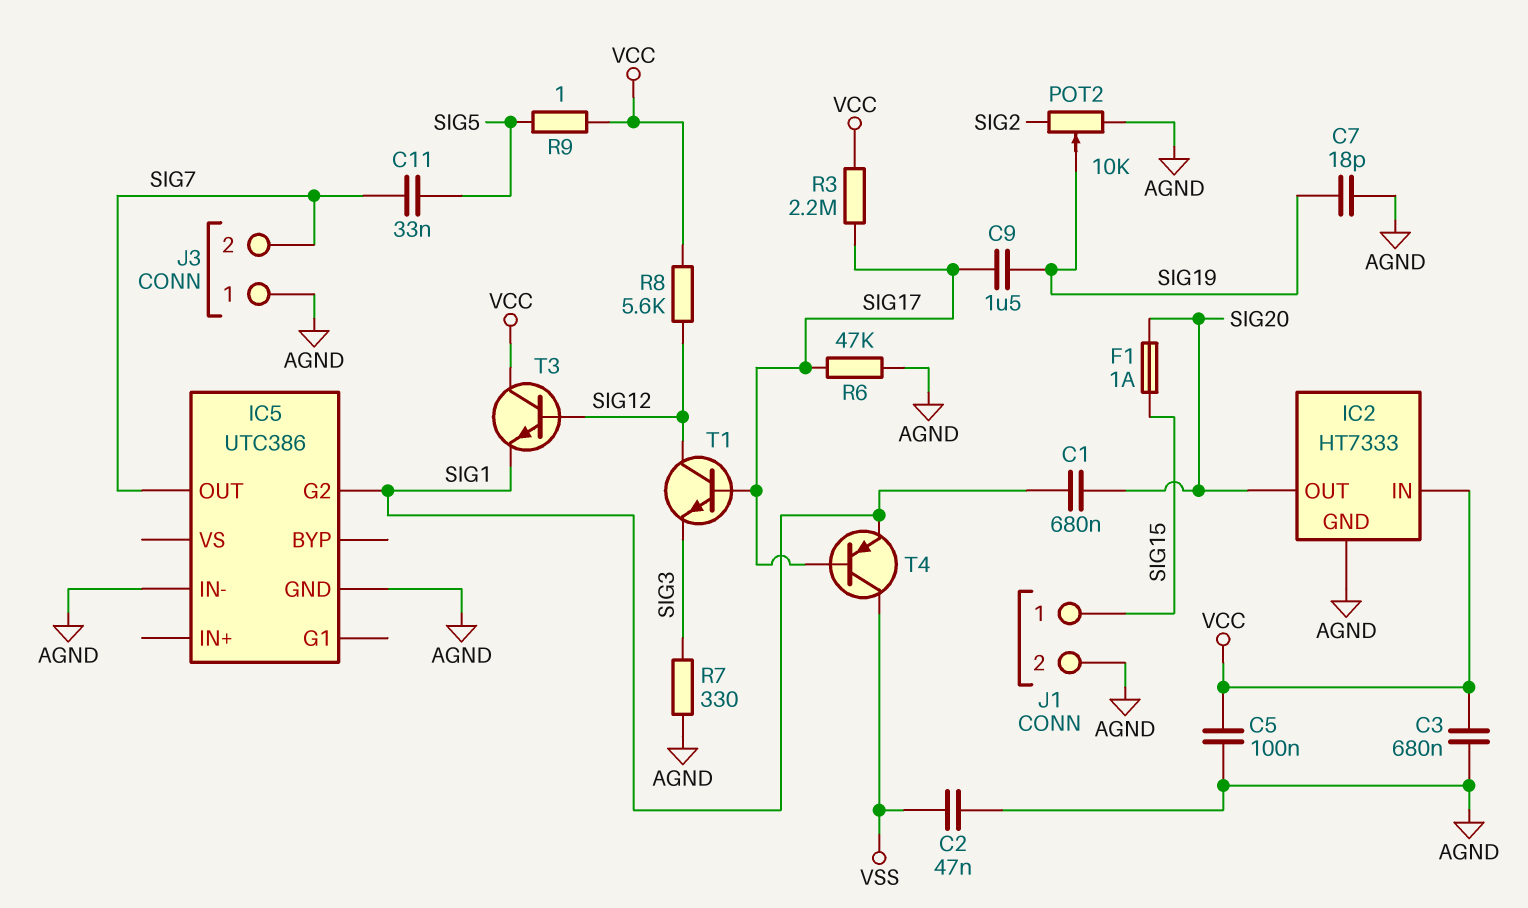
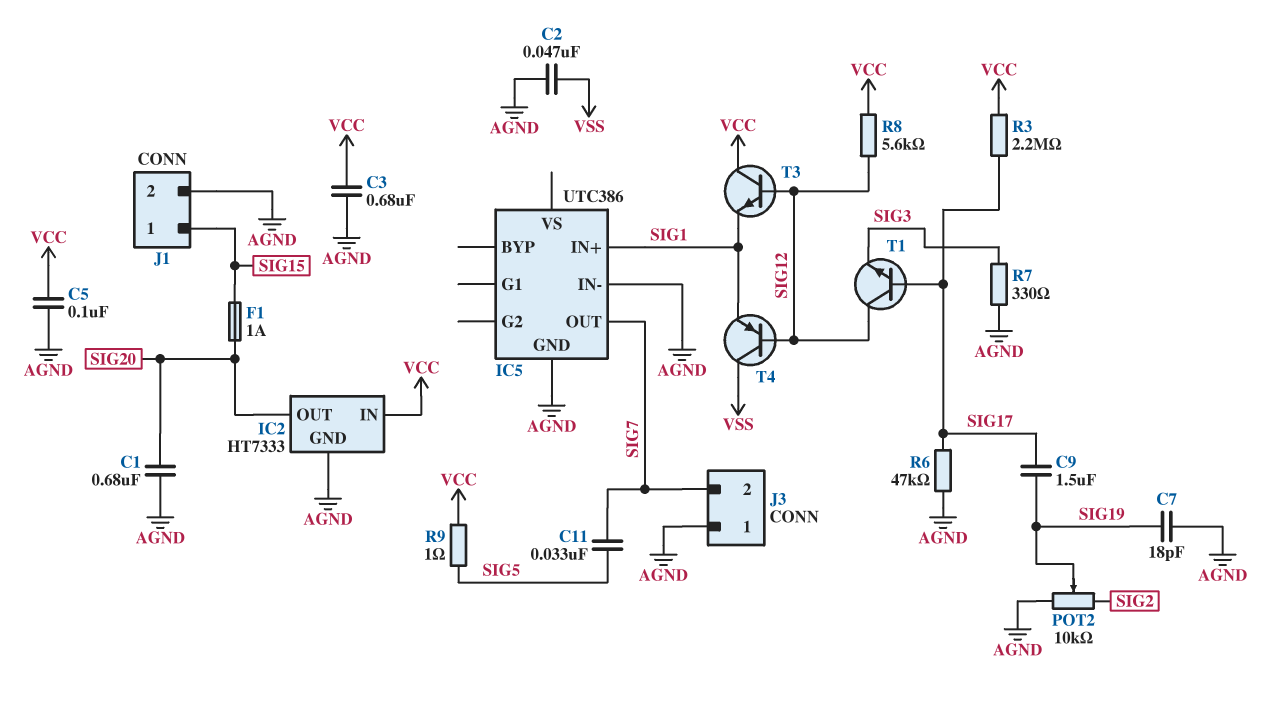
C1: 680nF (SIG1, SIG20) -> 680nF (AGND, SIG20)
IC5 pin G2: SIG1 -> none
IC5 pin IN+: none -> SIG1
T4: PNP (B SIG17, C VSS, E SIG1) -> PNP (B SIG12, C VSS, E SIG1)

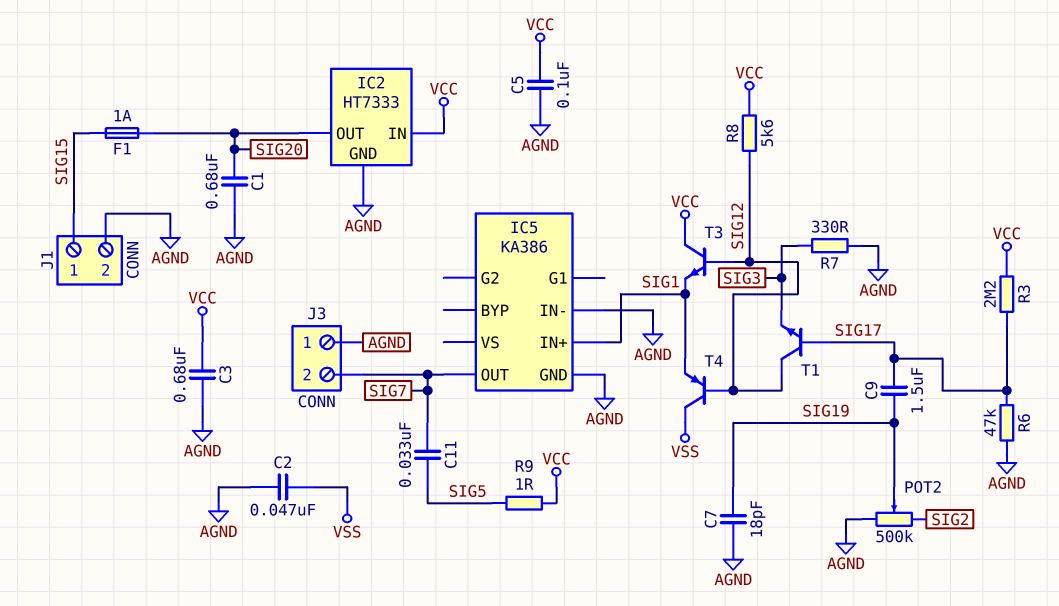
IC5: UTC386 -> KA386
POT2: 10k (AGND, SIG2, wiper SIG19) -> 500k (AGND, SIG2, wiper SIG19)

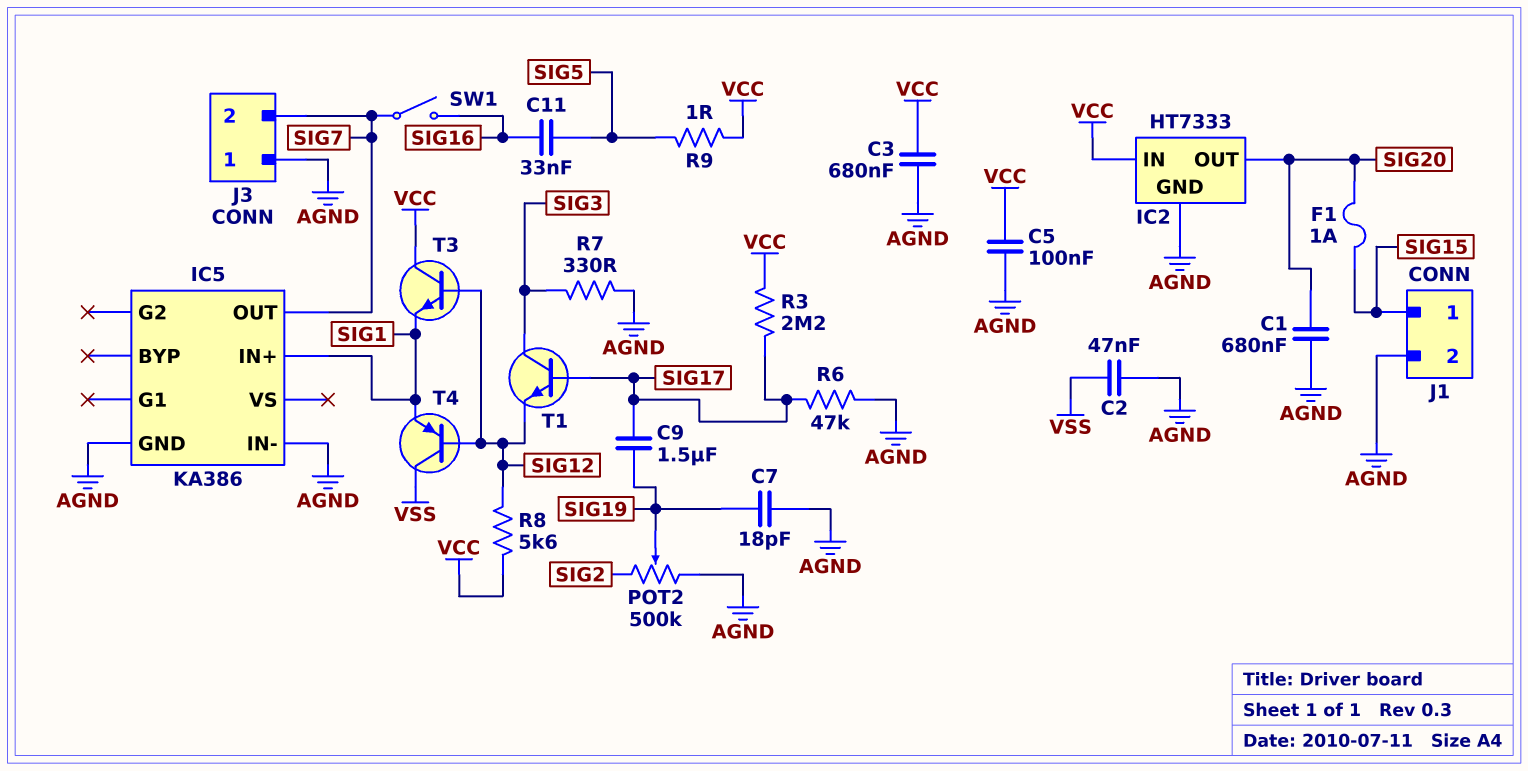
C11: 33nF (SIG5, SIG7) -> 33nF (SIG5, SIG16)
SW1: none -> switch (SIG7, SIG16)
T1: NPN (B SIG17, C SIG12, E SIG3) -> NPN (B SIG17, C SIG3, E SIG12)

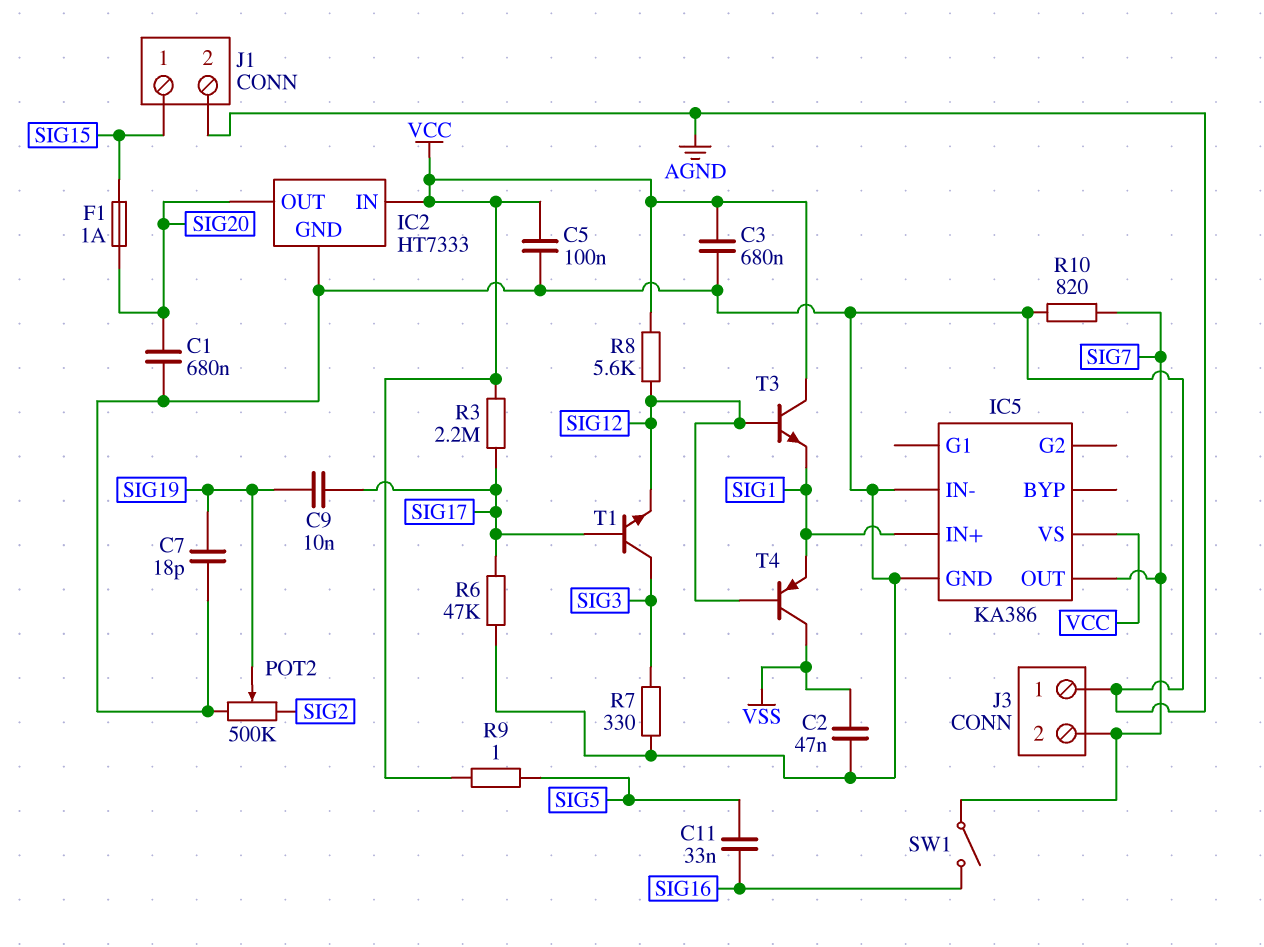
C9: 1.5uF (SIG17, SIG19) -> 10nF (SIG17, SIG19)
IC5 pin VS: none -> VCC
R10: none -> 820 (AGND, SIG7)

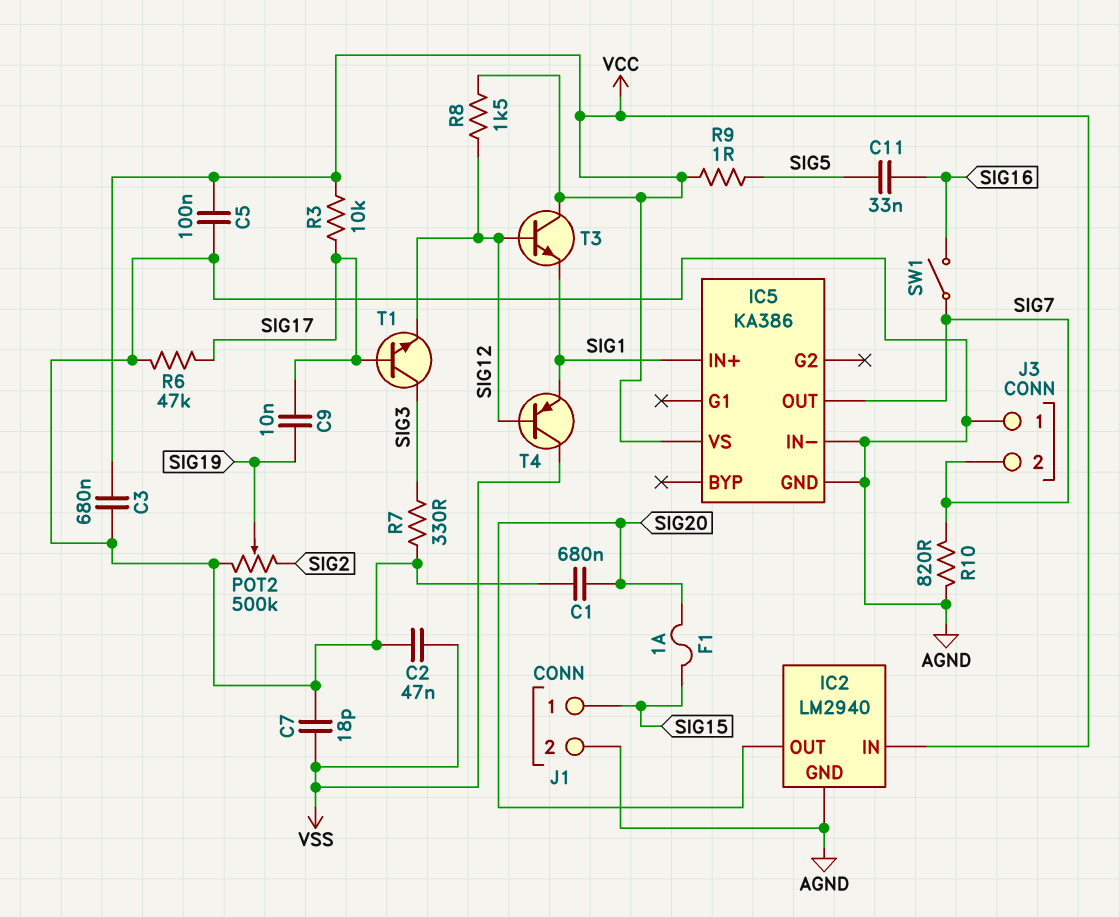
C7: 18pF (AGND, SIG19) -> 18pF (AGND, VSS)
IC2: HT7333 -> LM2940
R3: 2.2M (SIG17, VCC) -> 10k (SIG17, VCC)
R8: 5.6k (SIG12, VCC) -> 1.5k (SIG12, VCC)

